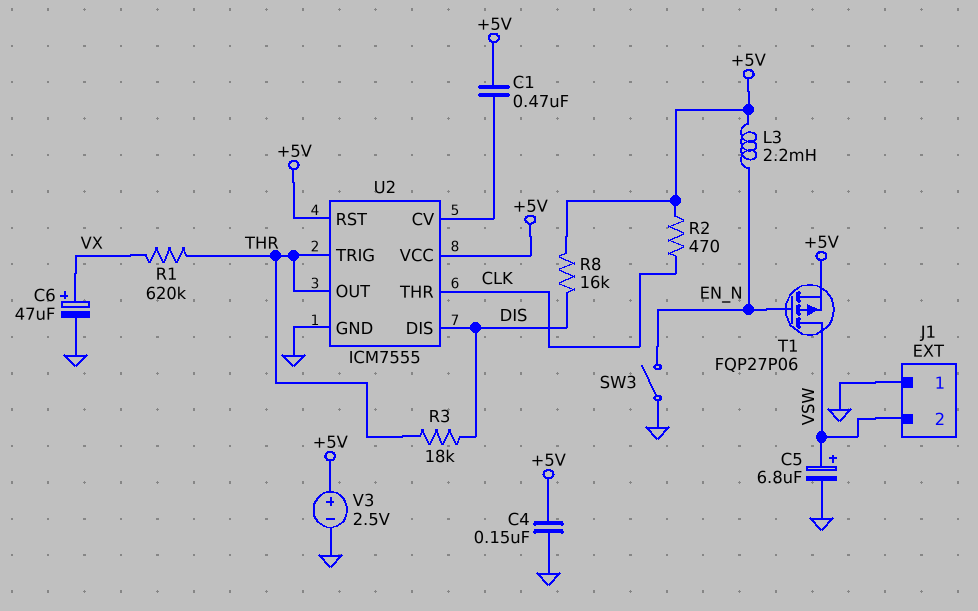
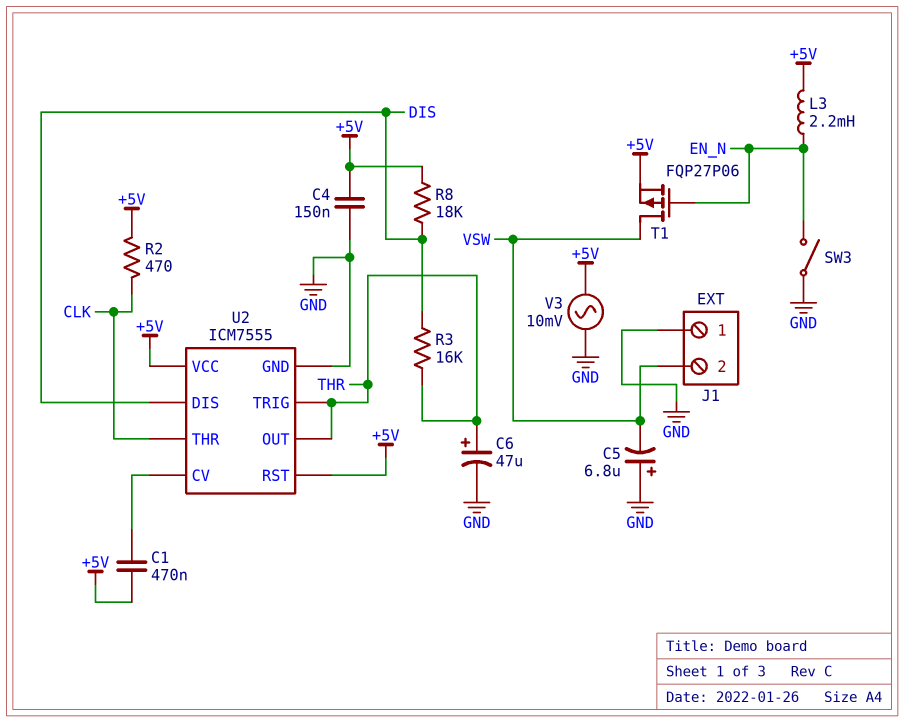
C5: 6.8uF (plus VSW, minus GND) -> 6.8uF (plus GND, minus VSW)
C6: 47uF (plus VX, minus GND) -> 47uF (plus THR, minus GND)
R1: 620k (THR, VX) -> none
R3: 18k (DIS, THR) -> 16k (DIS, THR)
R8: 16k (+5V, DIS) -> 18k (+5V, DIS)
V3: 2.5V (plus +5V, minus GND) -> AC 10mV (+5V, GND)

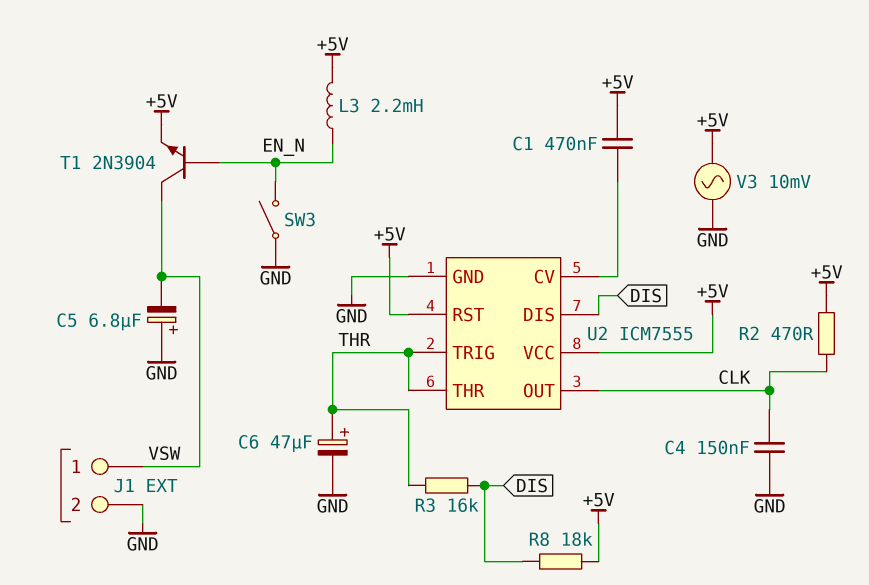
C4: 150nF (+5V, GND) -> 150nF (CLK, GND)
J1 pin 1: GND -> VSW
J1 pin 2: VSW -> GND
T1: PMOS FQP27P06 (G EN_N, D VSW, S +5V) -> NPN 2N3904 (B EN_N, C VSW, E +5V)
U2 pin OUT: THR -> CLK
U2 pin THR: CLK -> THR

